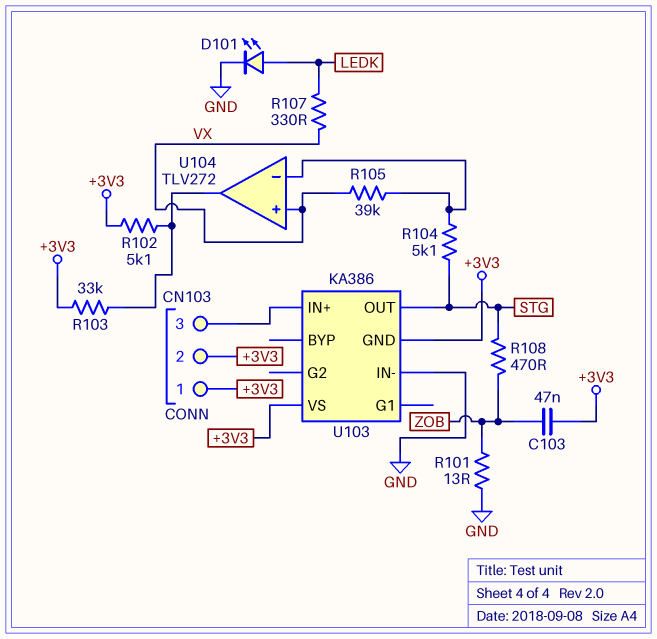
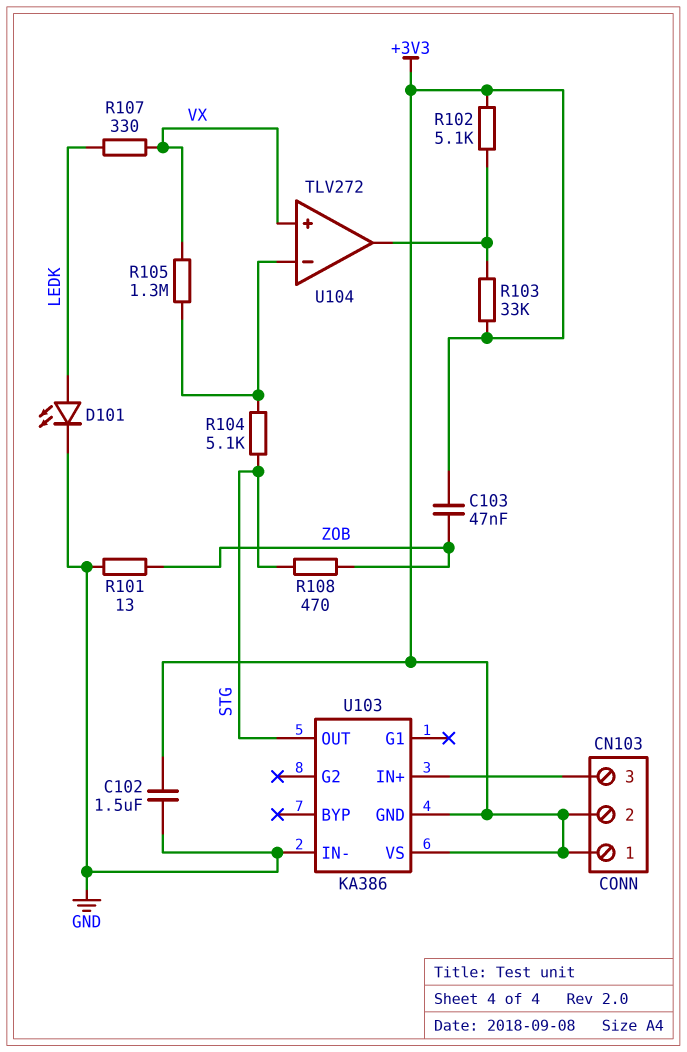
C102: none -> 1.5uF (+3V3, GND)
R105: 39k (U104/in-, VX) -> 1.3M (U104/in-, VX)

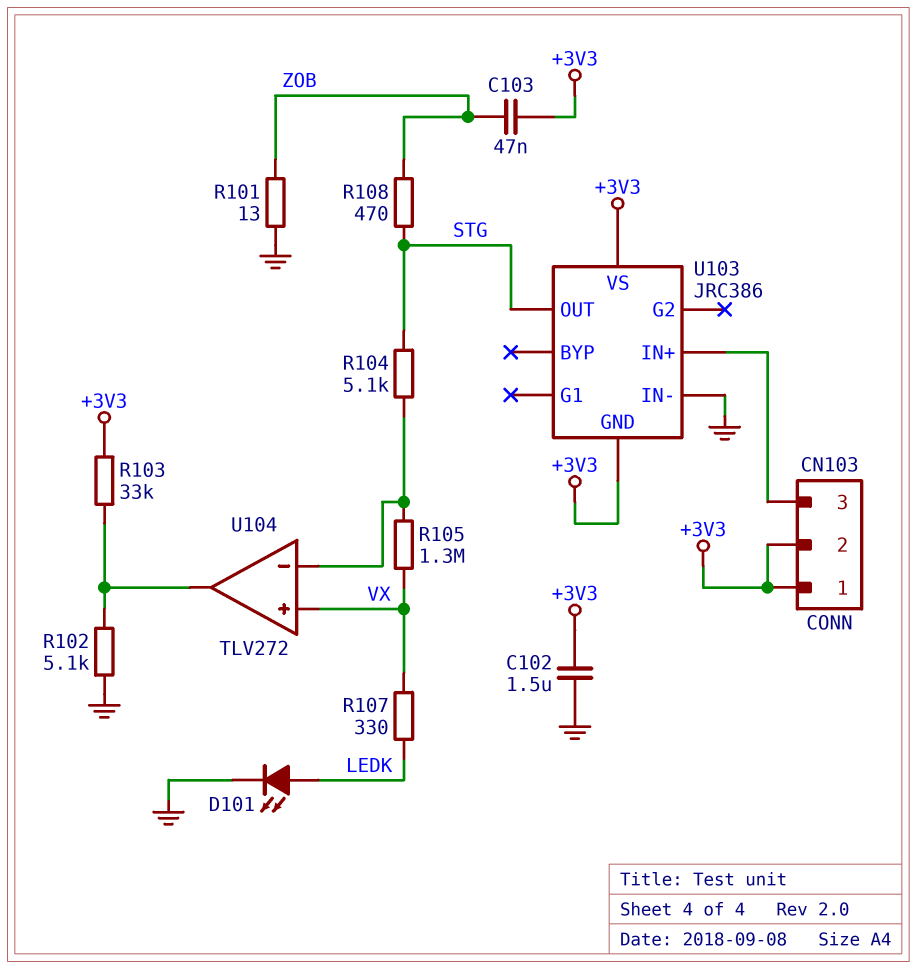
R102: 5.1k (+3V3, U104/out) -> 5.1k (GND, U104/out)
U103: KA386 -> JRC386

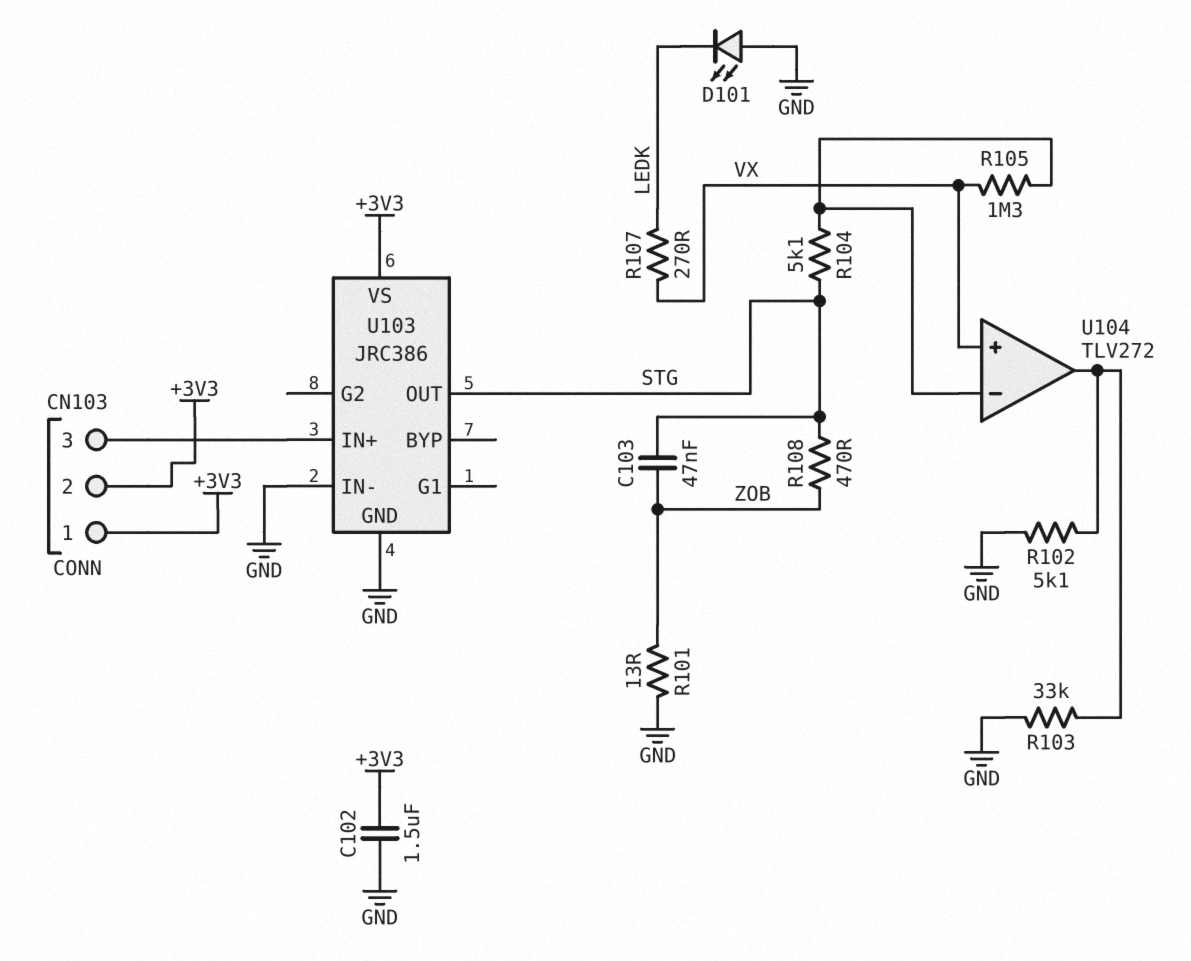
C103: 47nF (+3V3, ZOB) -> 47nF (STG, ZOB)
D101: LED (A LEDK, K GND) -> LED (A GND, K LEDK)
R103: 33k (+3V3, U104/out) -> 33k (GND, U104/out)
R107: 330 (LEDK, VX) -> 270 (LEDK, VX)
U103 pin GND: +3V3 -> GND

